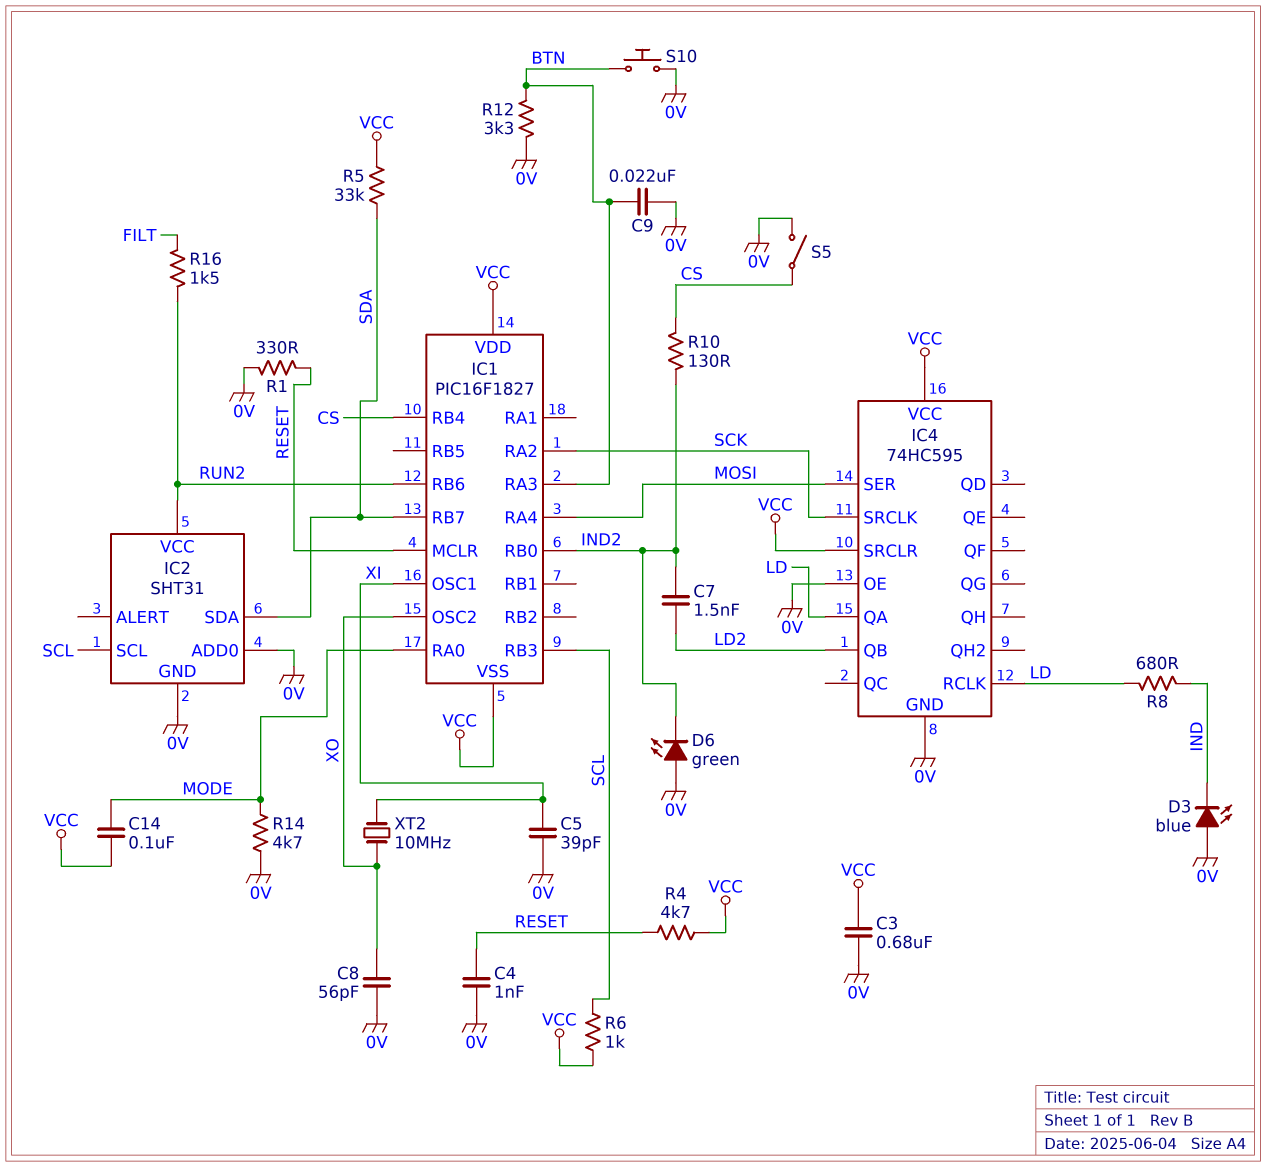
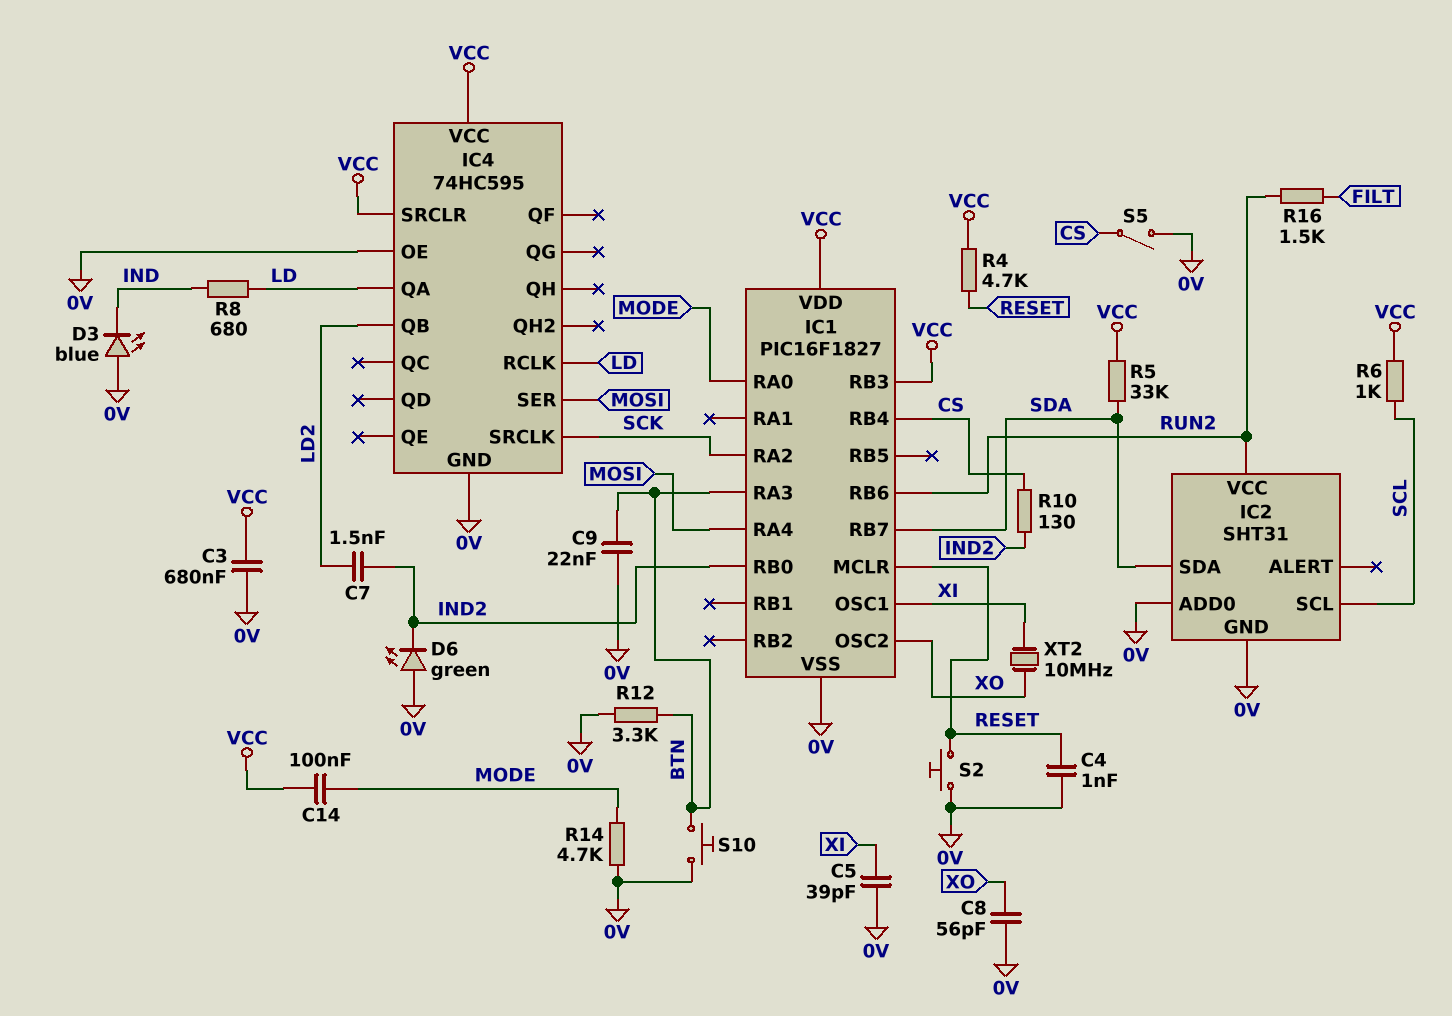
IC1 pin RB3: SCL -> VCC
IC1 pin VSS: VCC -> 0V
R1: 330 (0V, RESET) -> none
S2: none -> button (0V, RESET)

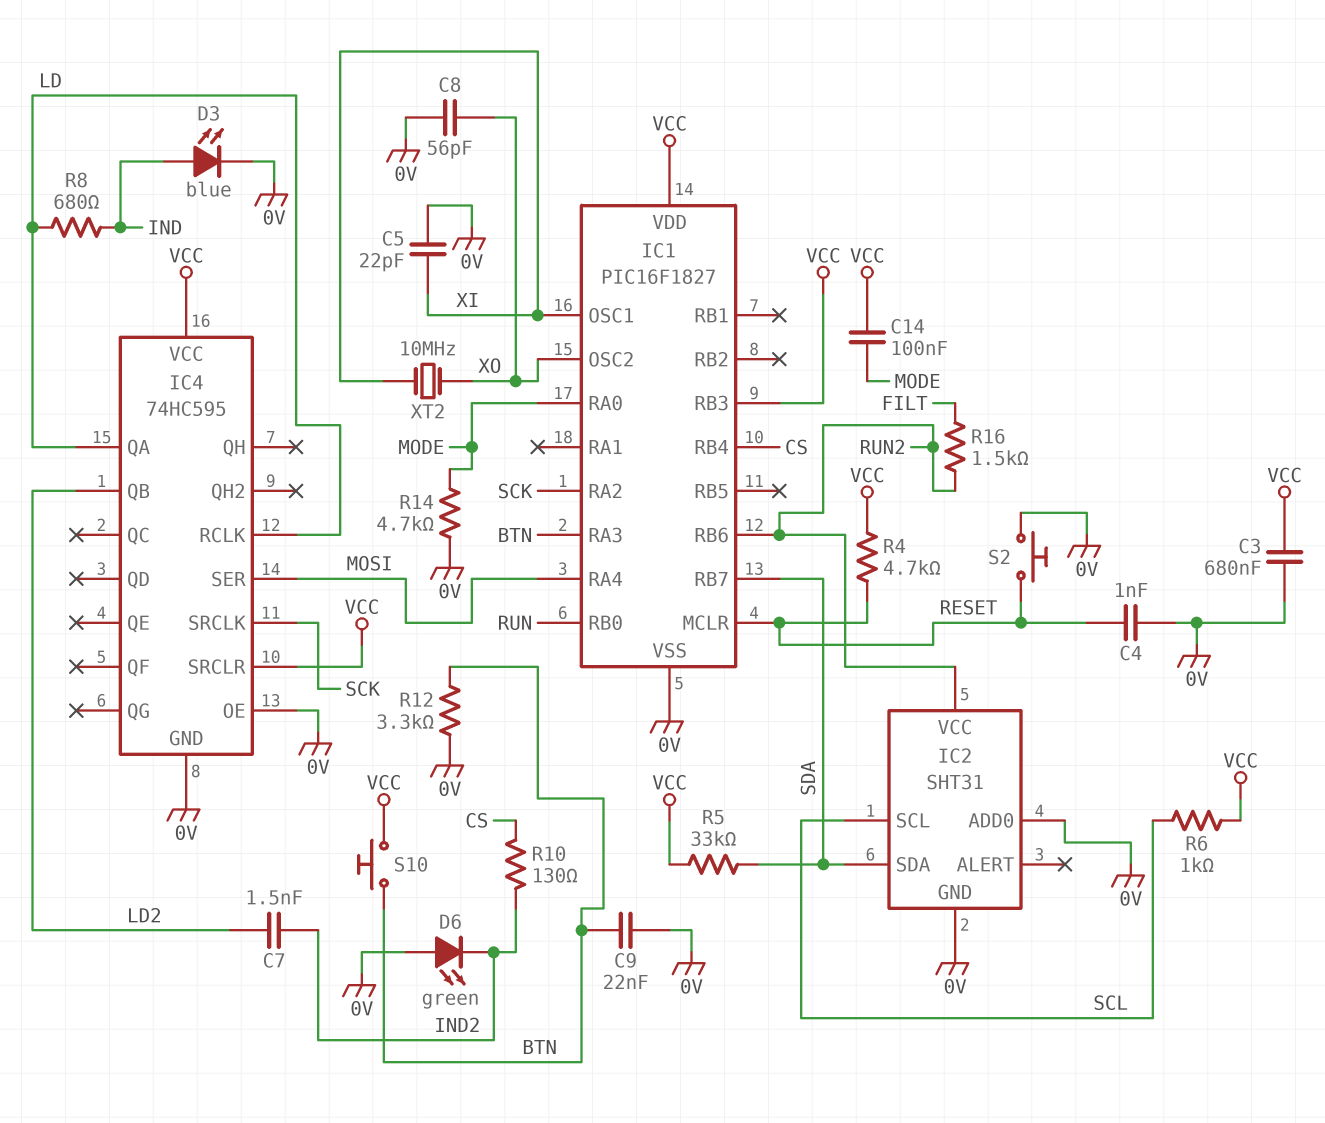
C5: 39pF (0V, XI) -> 22pF (0V, XI)
D3: LED blue (A 0V, K IND) -> LED blue (A IND, K 0V)
IC1 pin RB0: IND2 -> RUN
S5: switch (0V, CS) -> none
S10: button (0V, BTN) -> button (BTN, VCC)

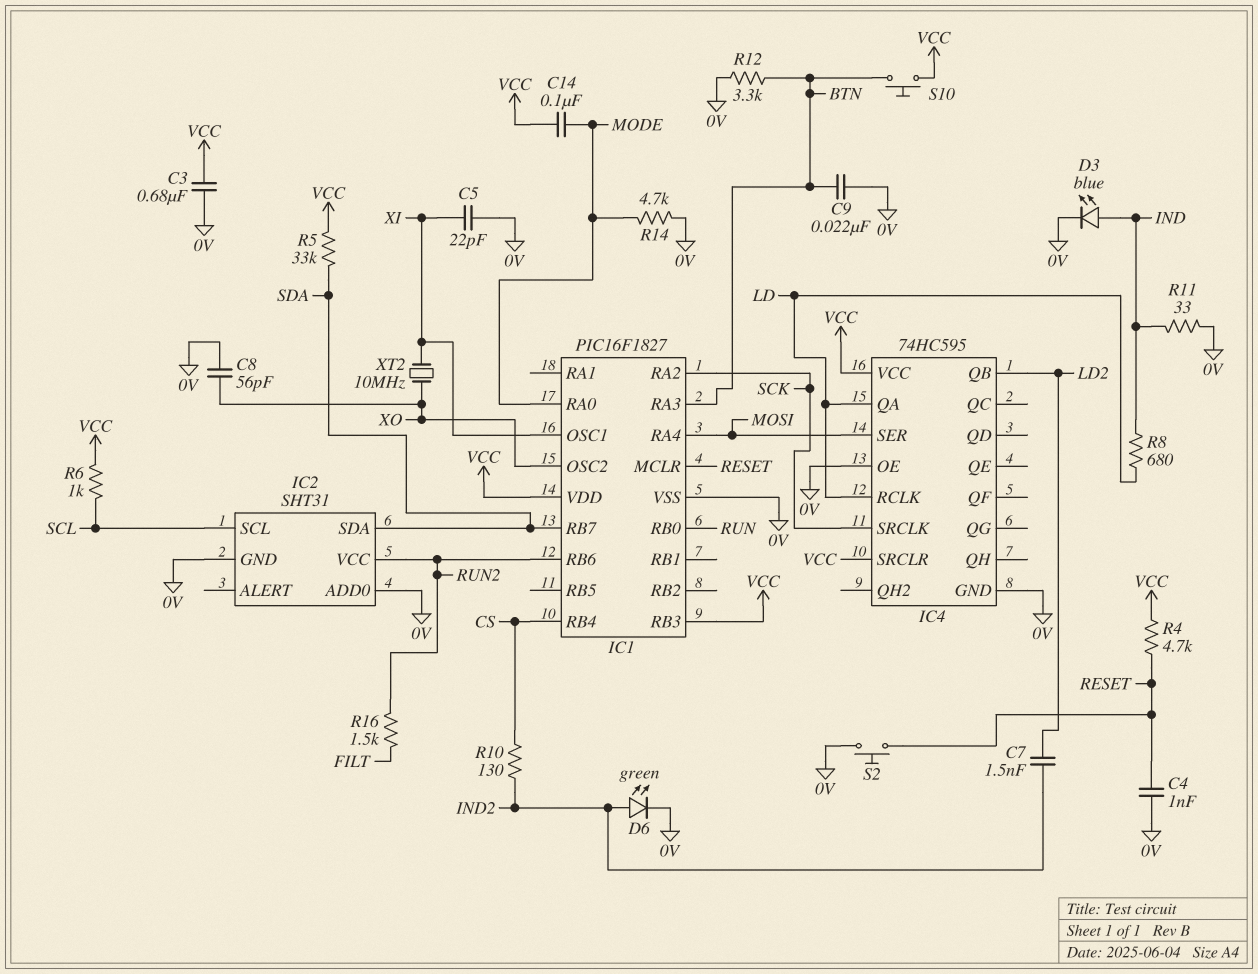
D6: LED green (A 0V, K IND2) -> LED green (A IND2, K 0V)
R11: none -> 33 (0V, IND)

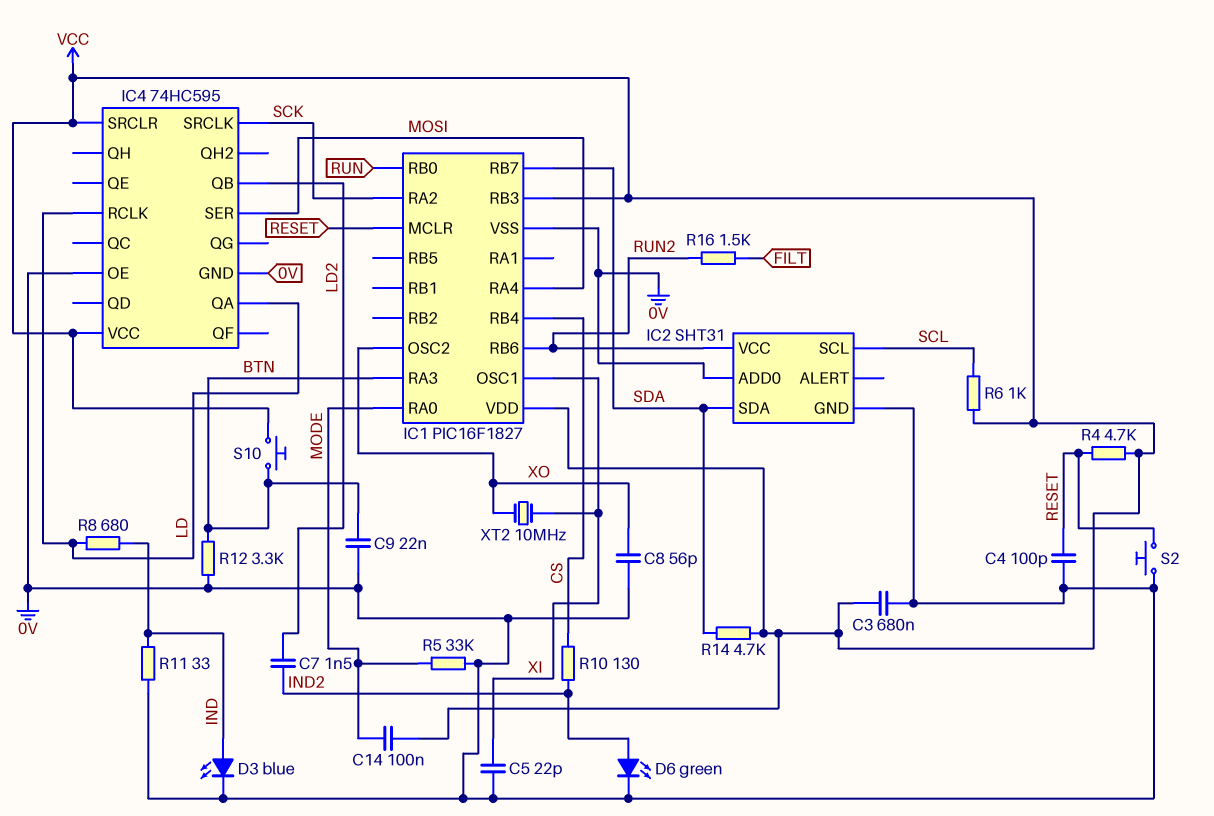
C4: 1nF (0V, RESET) -> 100pF (0V, RESET)
R5: 33k (SDA, VCC) -> 33k (0V, MODE)
R14: 4.7k (0V, MODE) -> 4.7k (SDA, VCC)

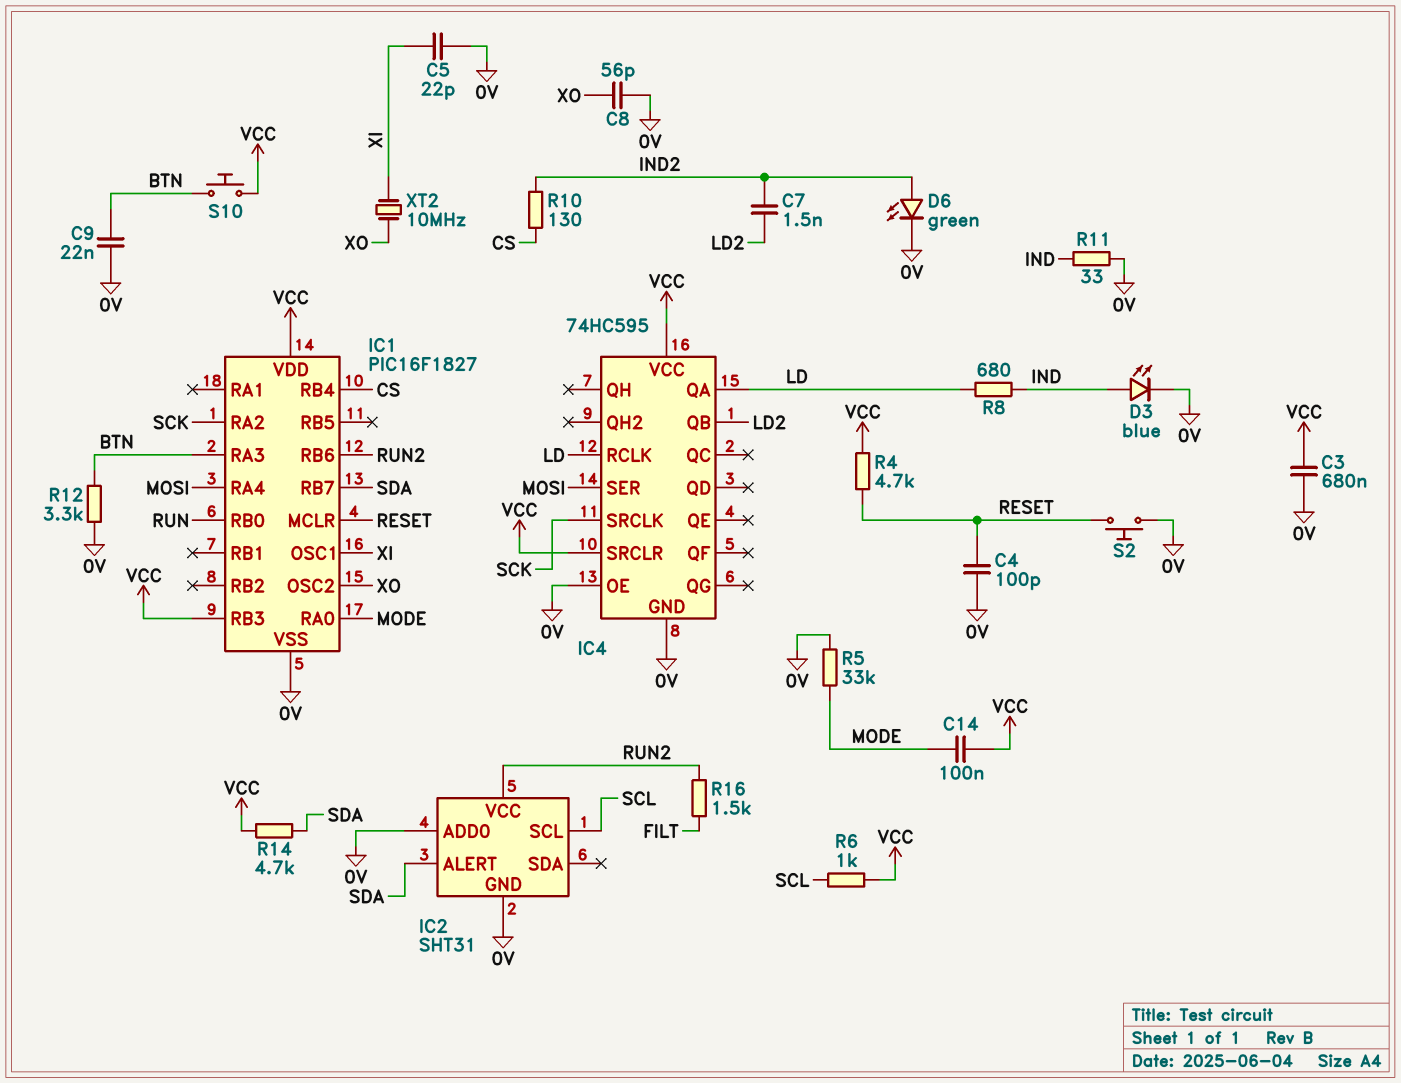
IC2 pin ALERT: none -> SDA
IC2 pin SDA: SDA -> none

